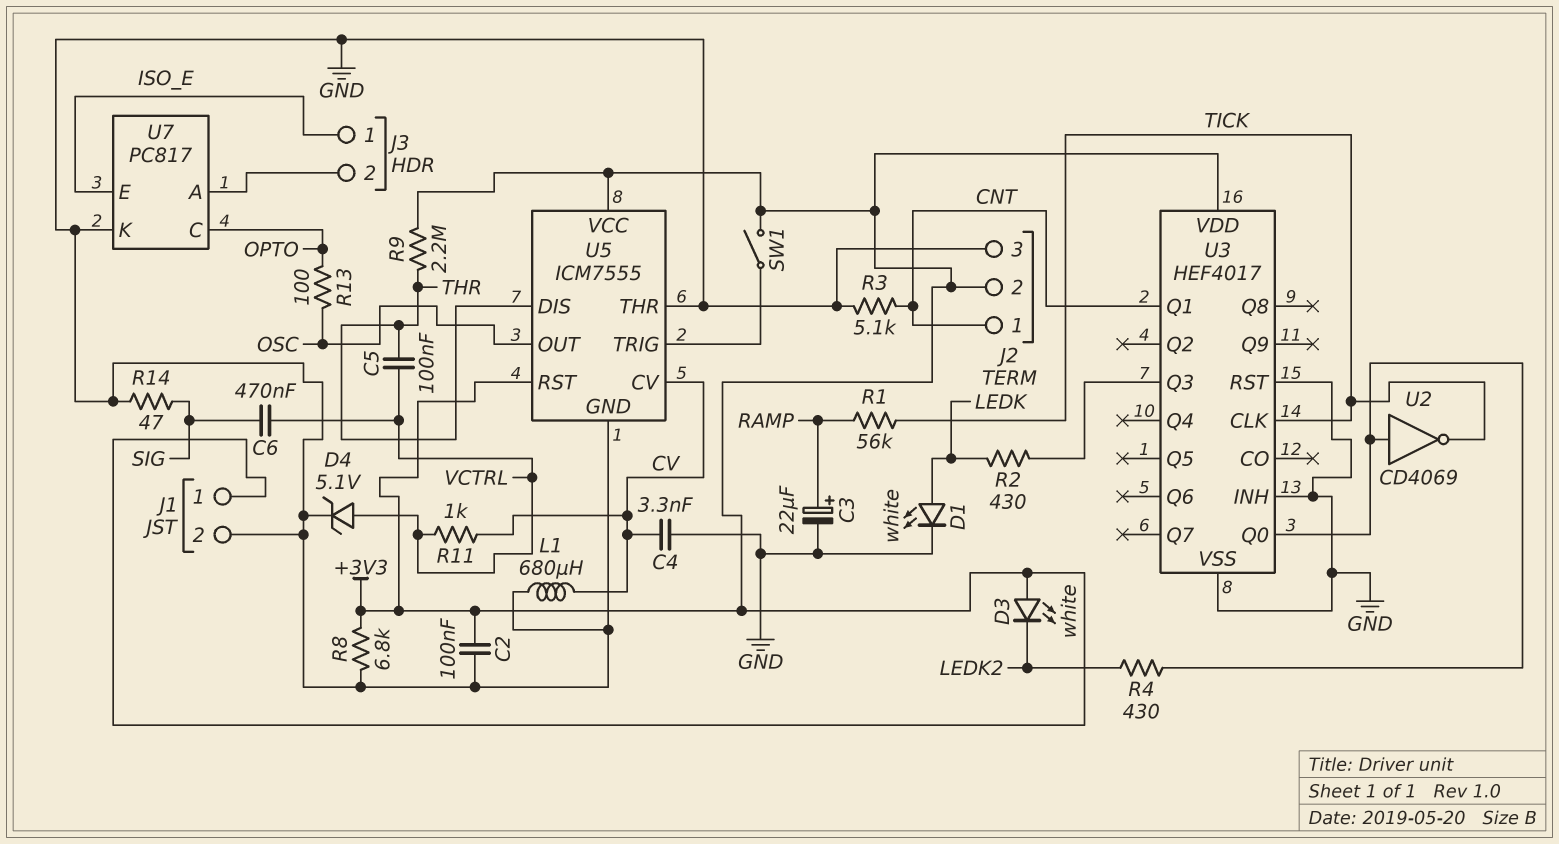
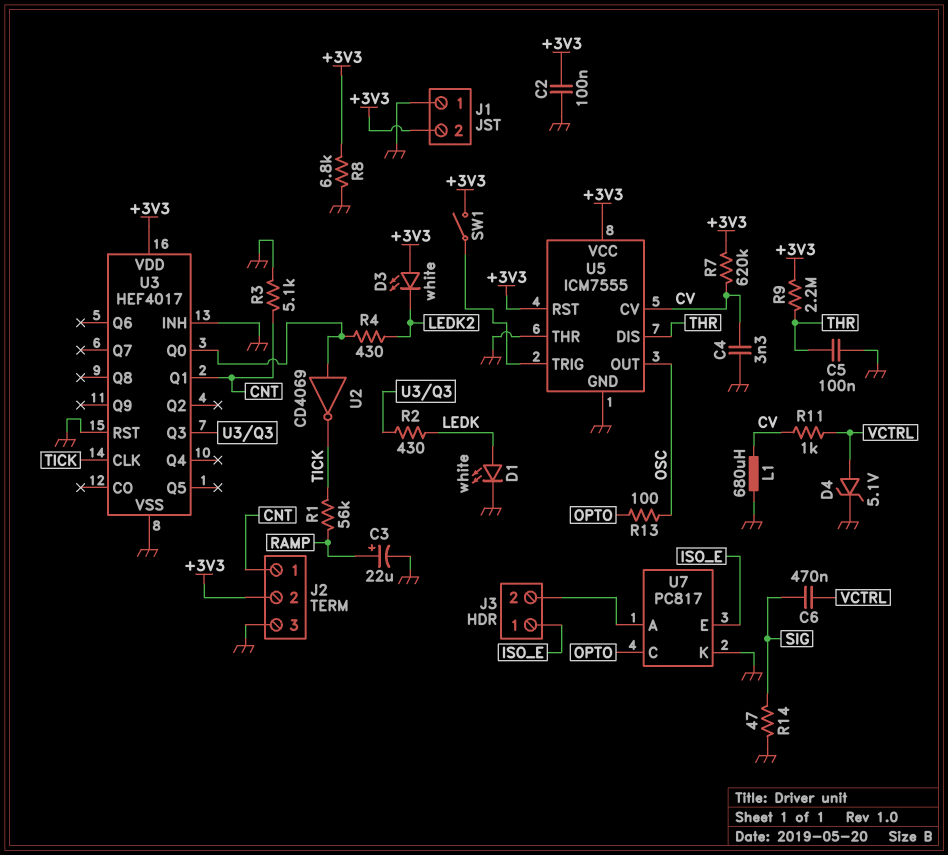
C5: 100nF (THR, VCTRL) -> 100nF (GND, THR)
J1 pin 1: +3V3 -> GND
J1 pin 2: GND -> +3V3
R7: none -> 620k (+3V3, CV)

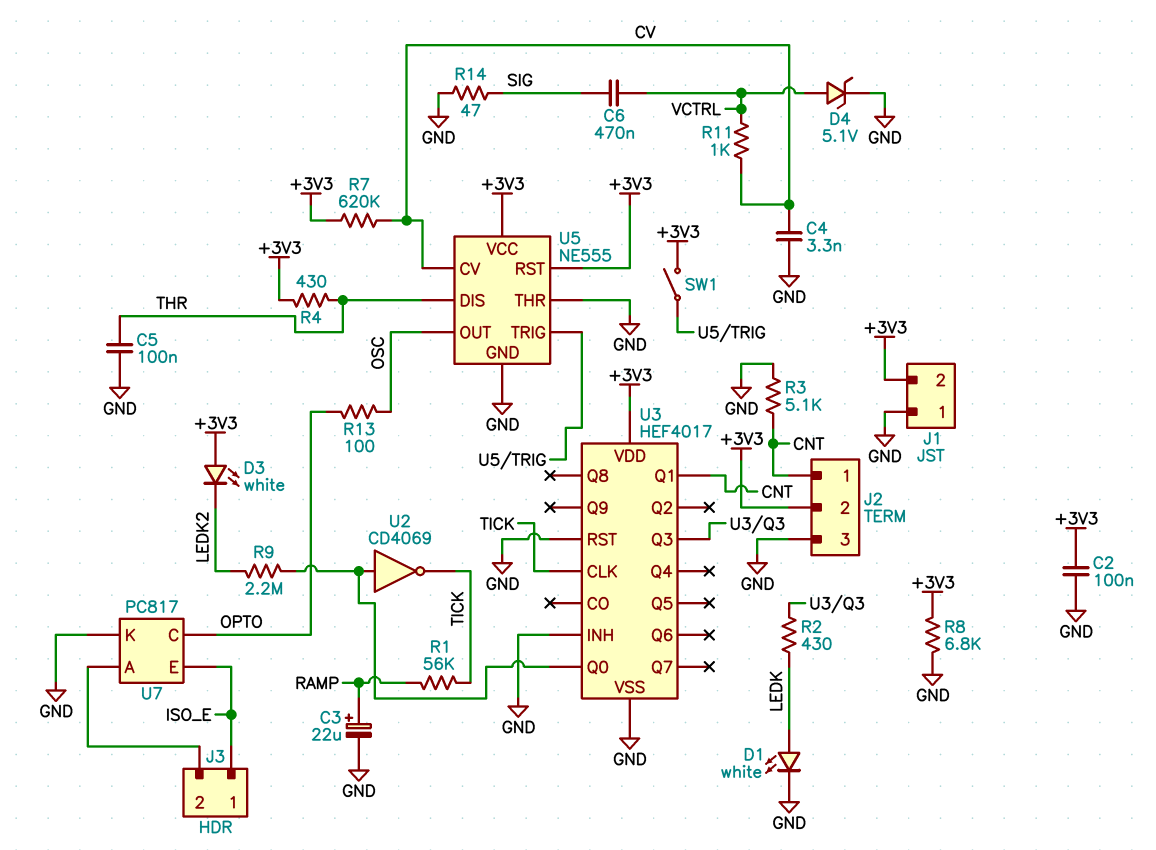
L1: 680uH (CV, GND) -> none
R4: 430 (LEDK2, U3/Q0) -> 430 (+3V3, THR)
R9: 2.2M (+3V3, THR) -> 2.2M (LEDK2, U3/Q0)
U5: ICM7555 -> NE555

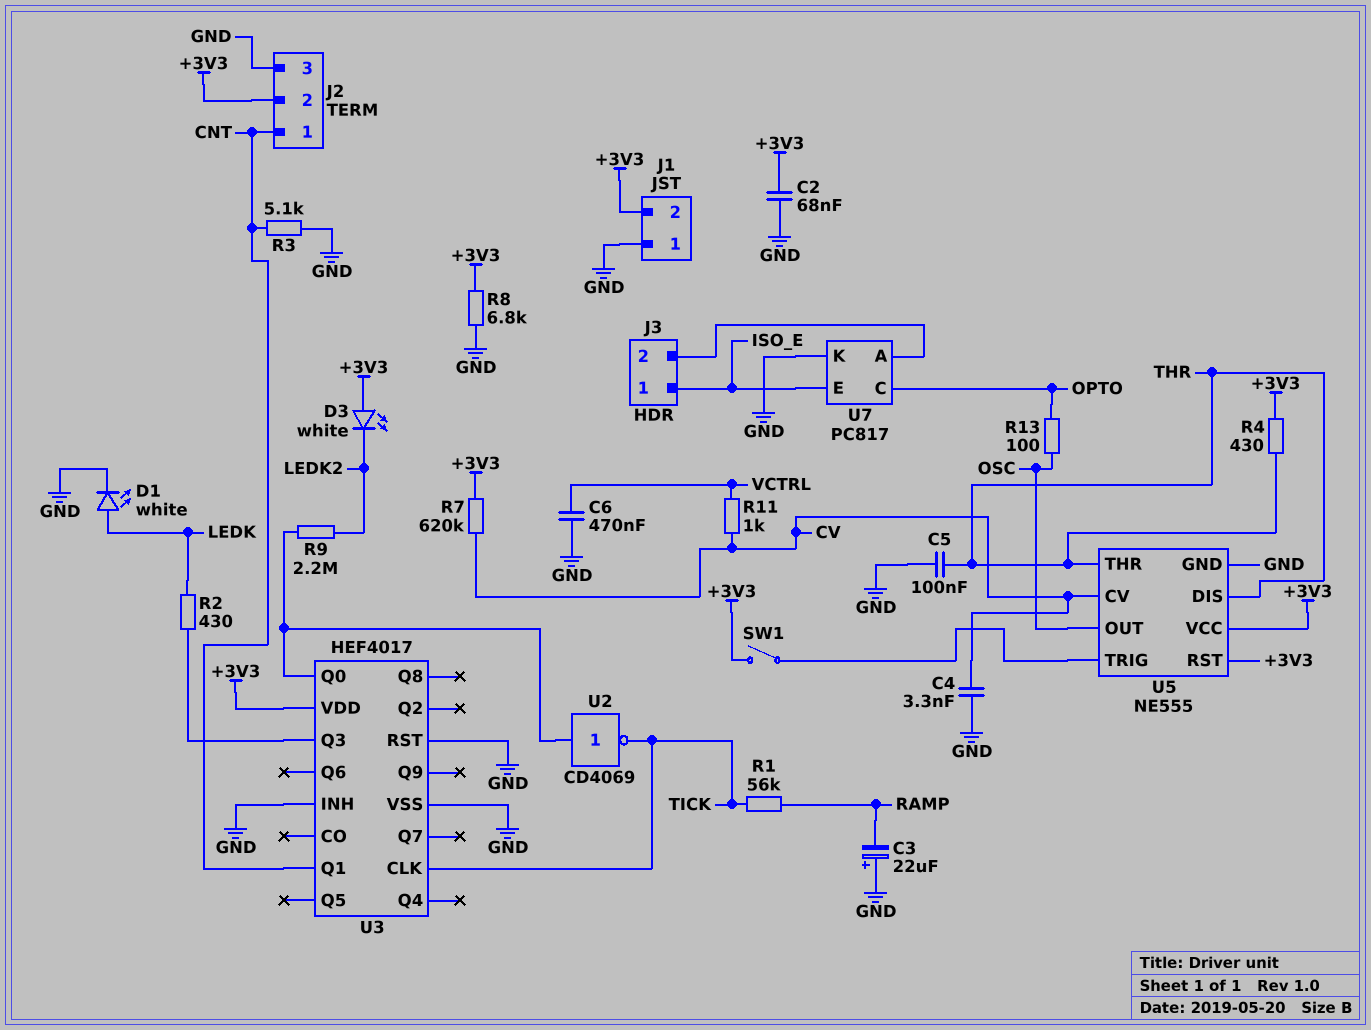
C2: 100nF (+3V3, GND) -> 68nF (+3V3, GND)
C3: 22uF (plus RAMP, minus GND) -> 22uF (plus GND, minus RAMP)
C6: 470nF (SIG, VCTRL) -> 470nF (GND, VCTRL)
D4: zener 5.1V (A VCTRL, K GND) -> none
R14: 47 (GND, SIG) -> none
U5 pin THR: GND -> THR

